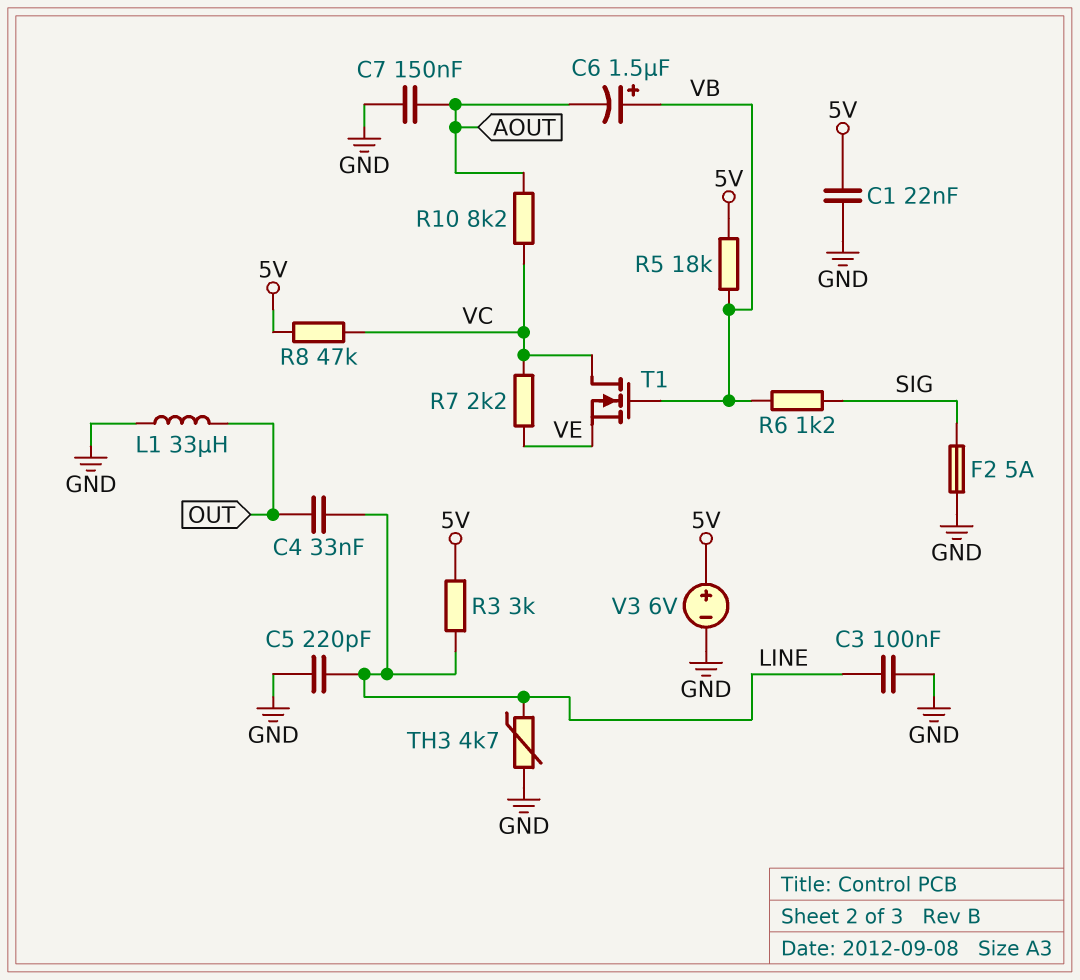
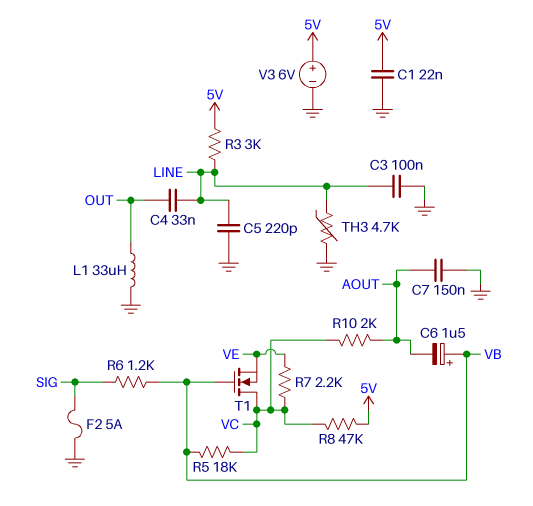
R5: 18k (5V, VB) -> 18k (VB, VC)
R10: 8.2k (AOUT, VC) -> 2k (AOUT, VC)

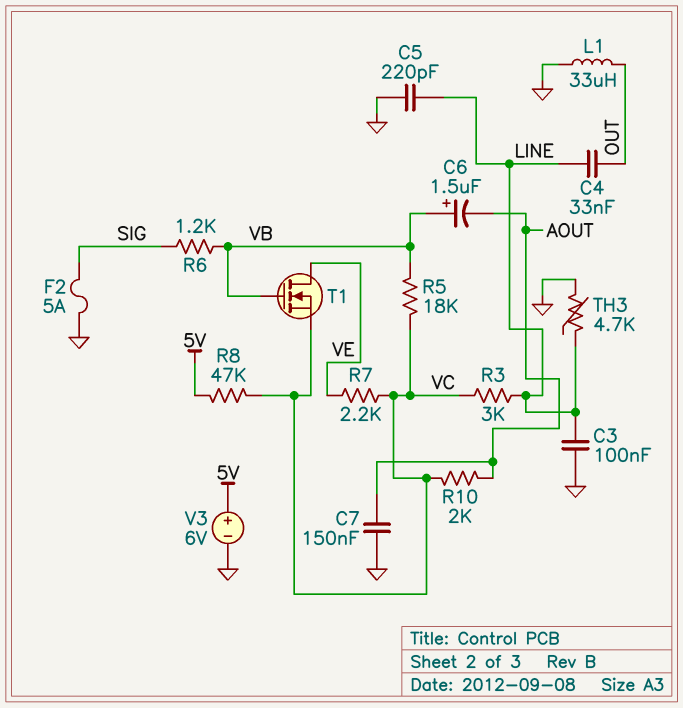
C1: 22nF (5V, GND) -> none
R3: 3k (5V, LINE) -> 3k (LINE, VC)
T1: NMOS (G VB, D VC, S VE) -> NMOS (G VB, D VE, S VC)

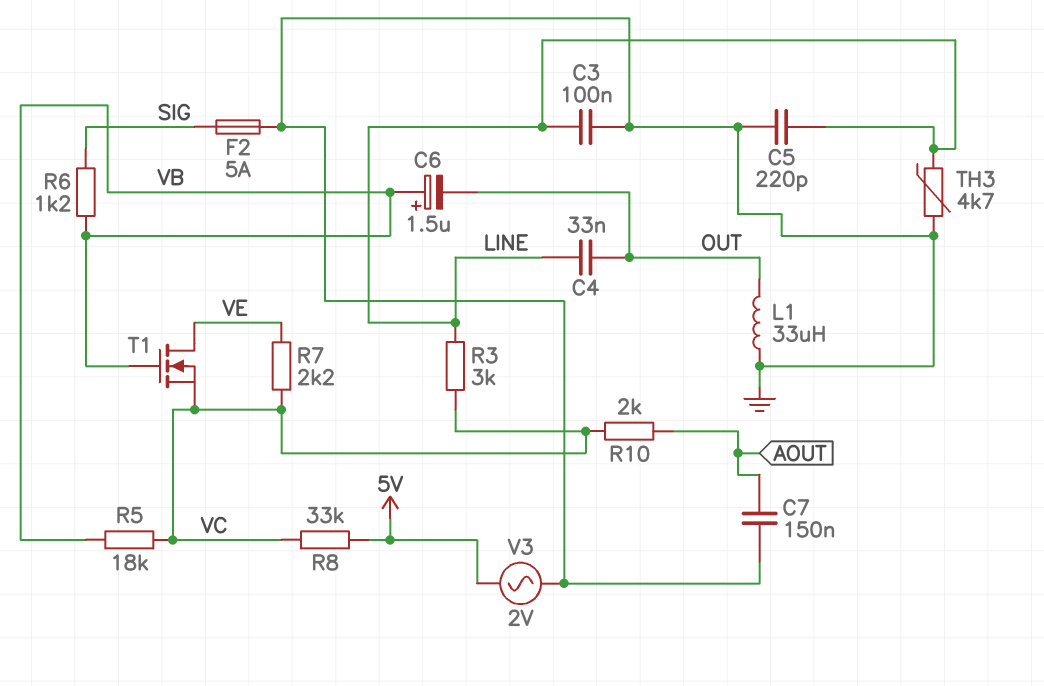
C6: 1.5uF (plus VB, minus AOUT) -> 1.5uF (plus VB, minus OUT)
R8: 47k (5V, VC) -> 33k (5V, VC)
V3: 6V (plus 5V, minus GND) -> AC 2V (5V, GND)

